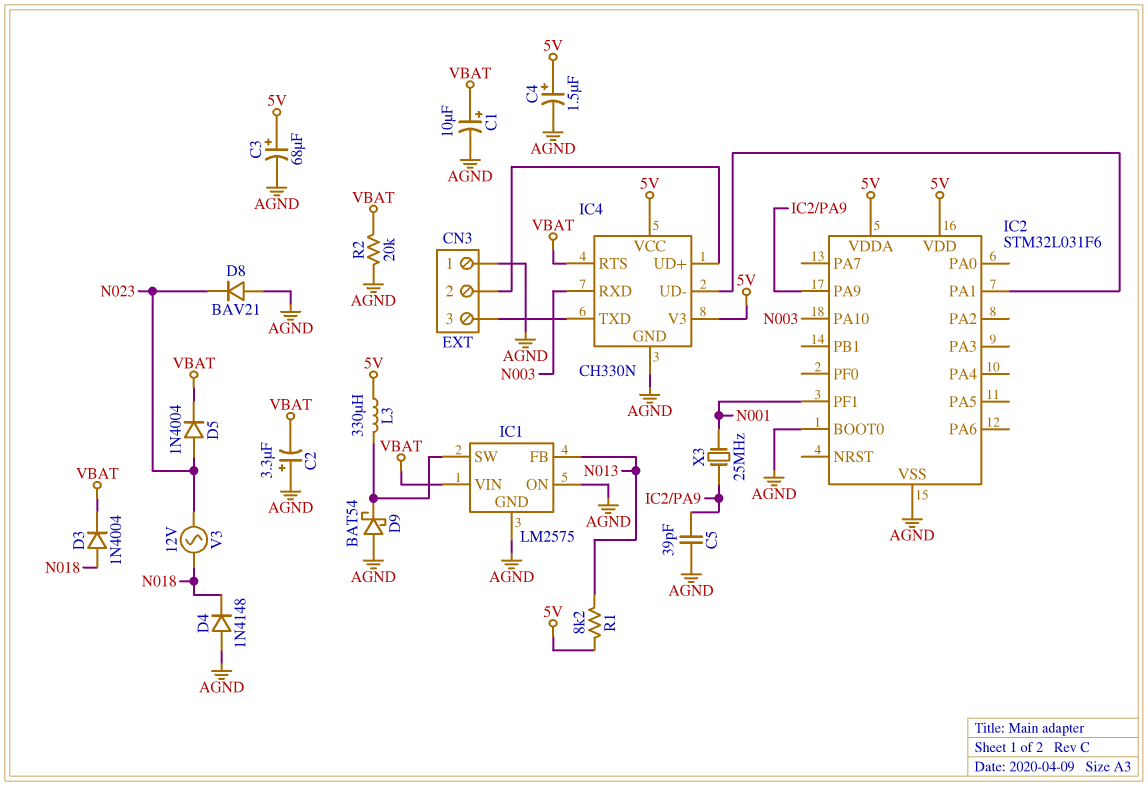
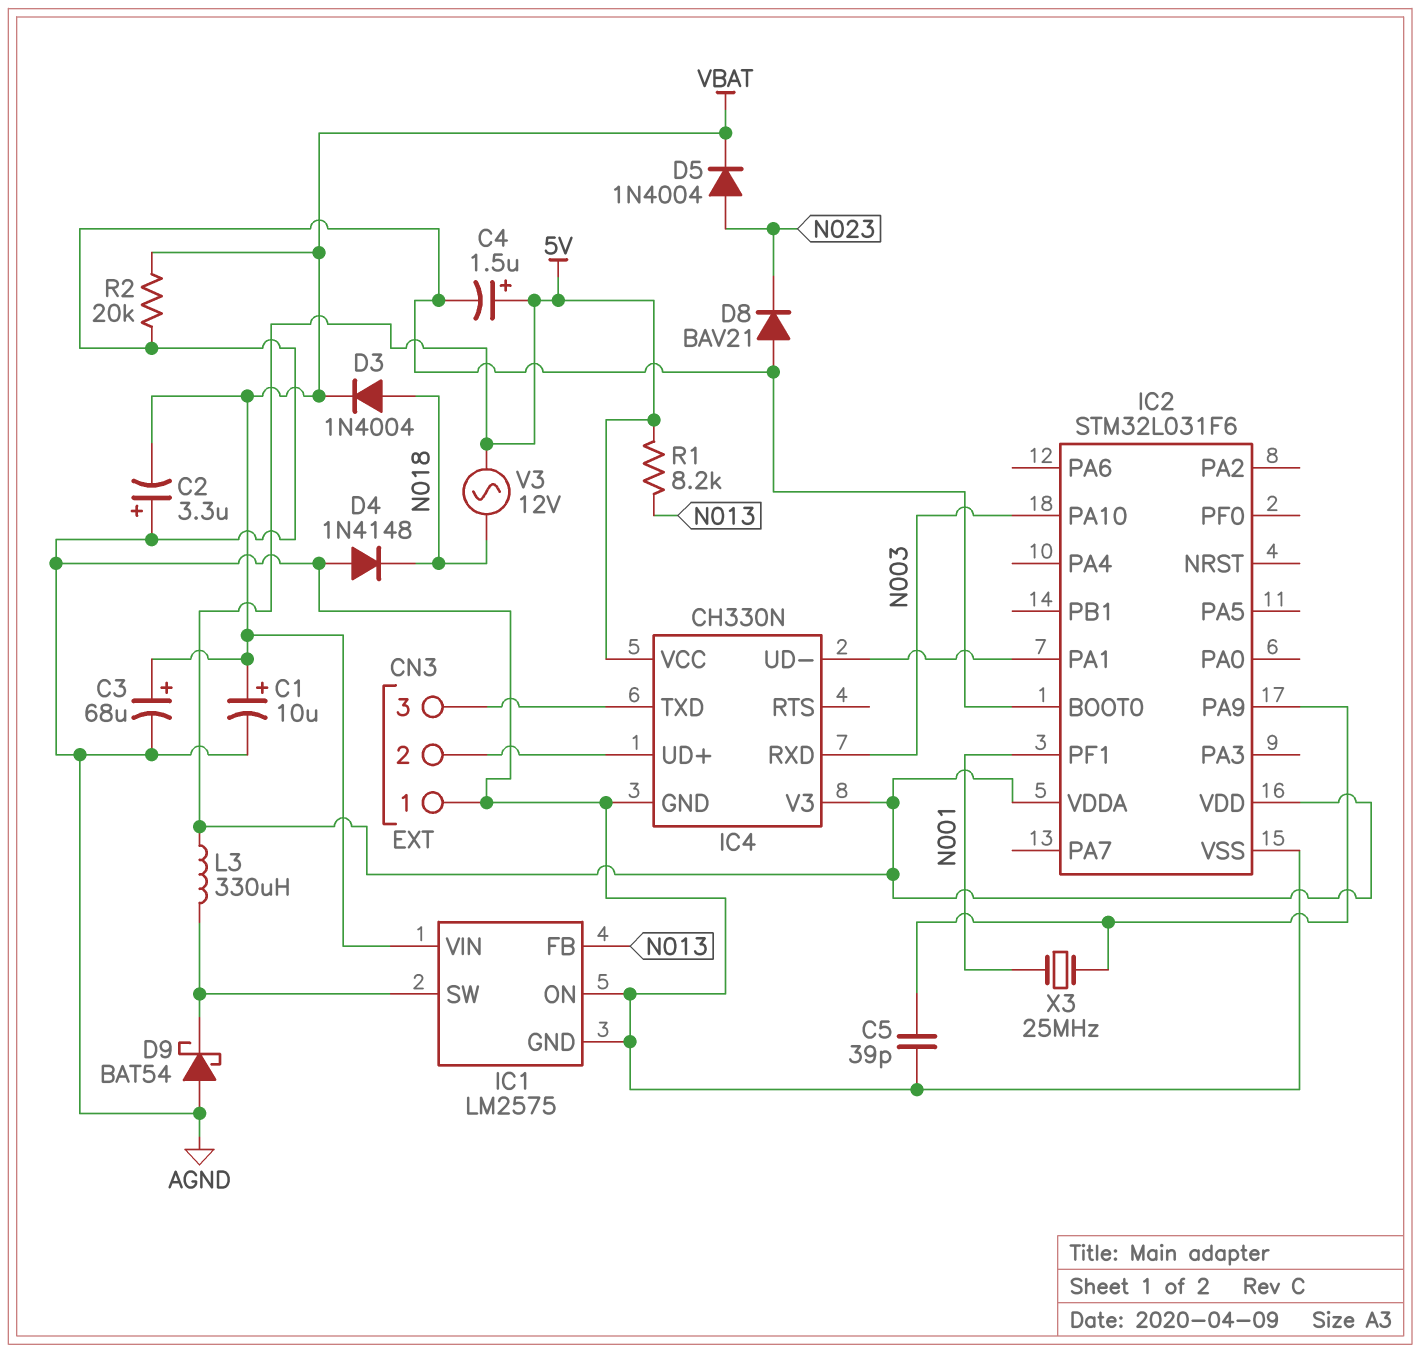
C3: 68uF (plus 5V, minus AGND) -> 68uF (plus VBAT, minus AGND)
IC4 pin RTS: VBAT -> none
V3: AC 12V (N018, N023) -> AC 12V (5V, N018)

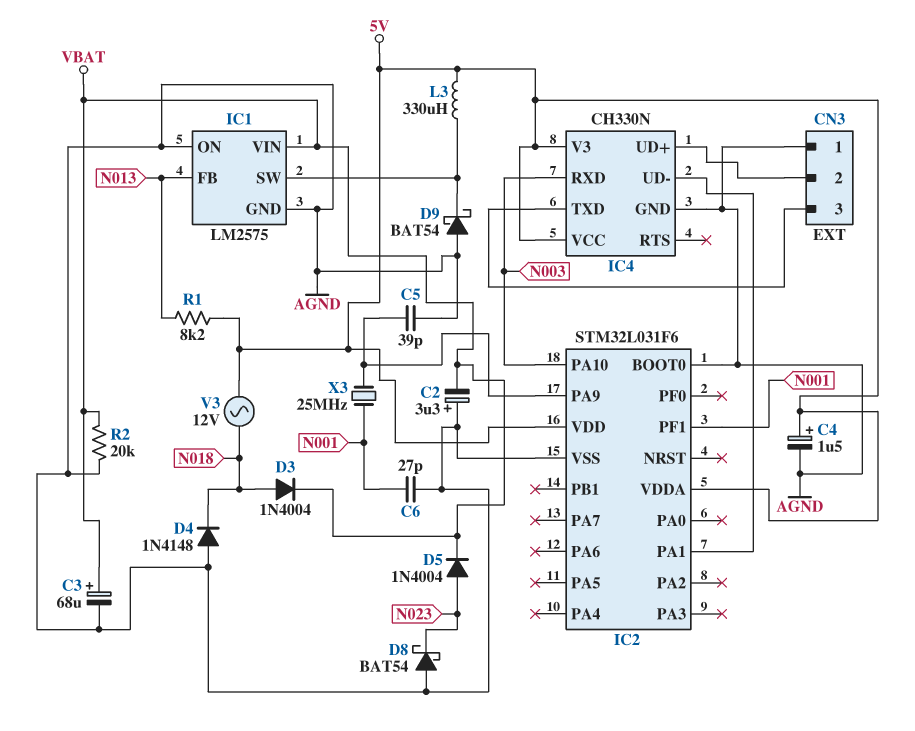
C1: 10uF (plus VBAT, minus AGND) -> none
C6: none -> 27pF (AGND, N001)
D8: diode BAV21 (A AGND, K N023) -> schottky BAT54 (A AGND, K N023)

